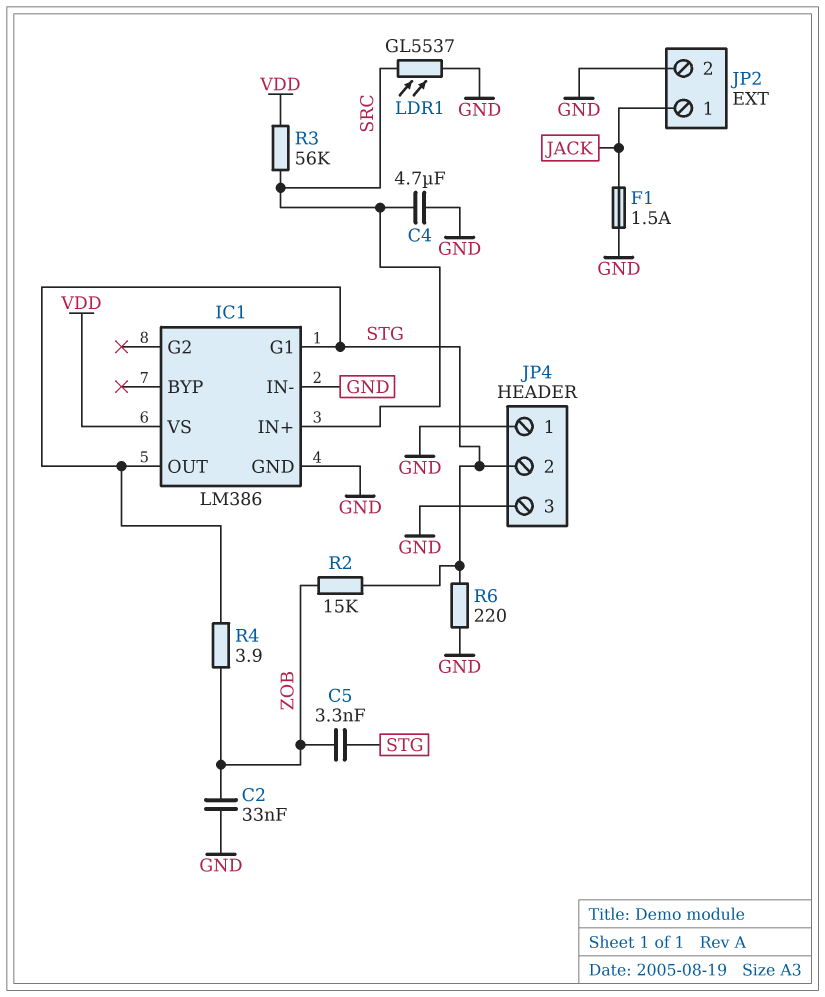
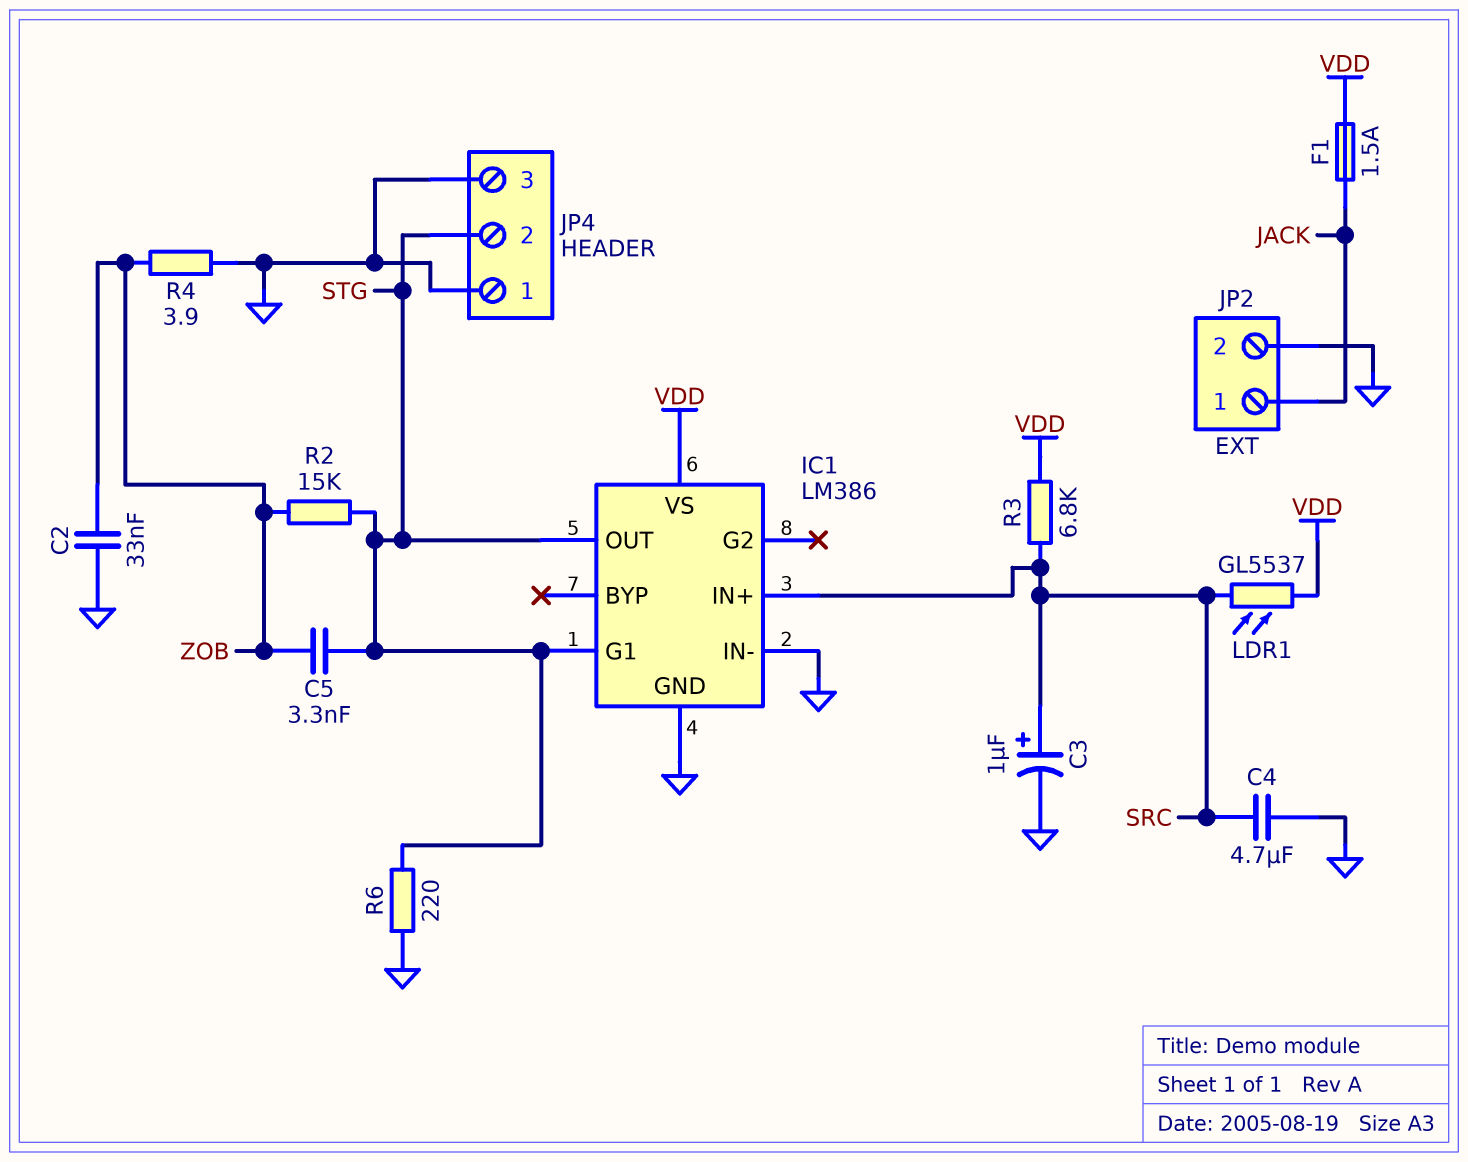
C3: none -> 1uF (plus SRC, minus GND)
F1: 1.5A (GND, JACK) -> 1.5A (JACK, VDD)
LDR1: GL5537 (GND, SRC) -> GL5537 (SRC, VDD)
R3: 56k (SRC, VDD) -> 6.8k (SRC, VDD)
R4: 3.9 (STG, ZOB) -> 3.9 (GND, ZOB)

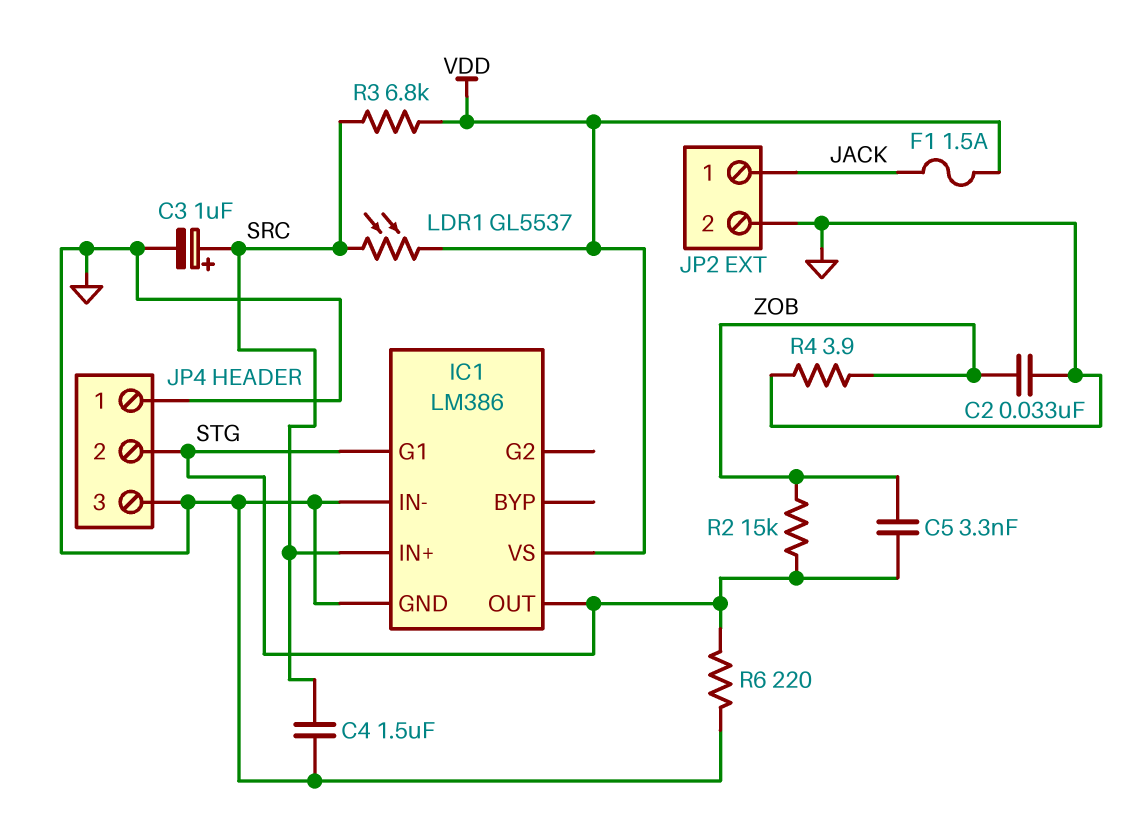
C4: 4.7uF (GND, SRC) -> 1.5uF (GND, SRC)

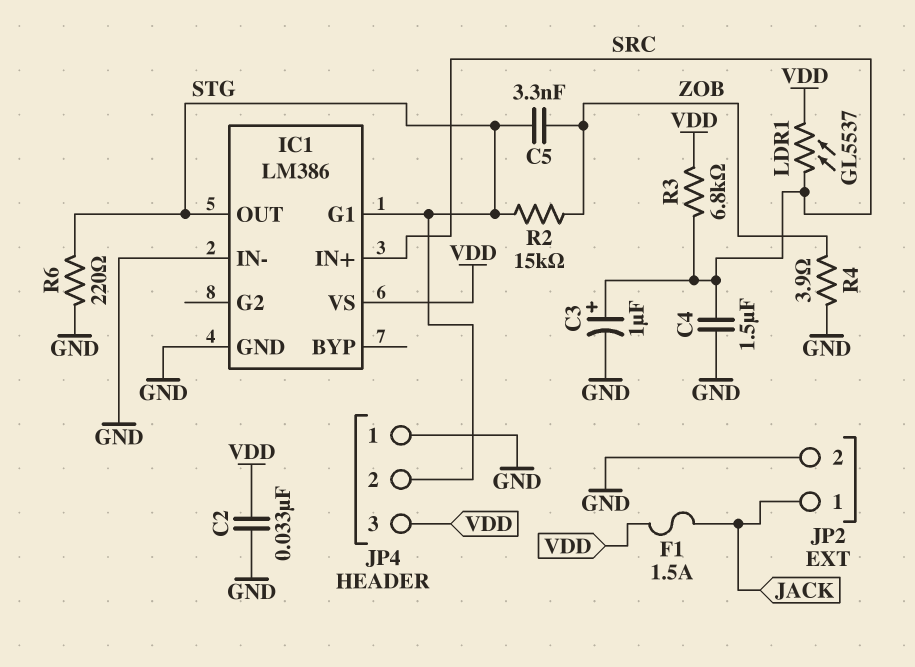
C2: 33nF (GND, ZOB) -> 33nF (GND, VDD)
JP4 pin 3: GND -> VDD

